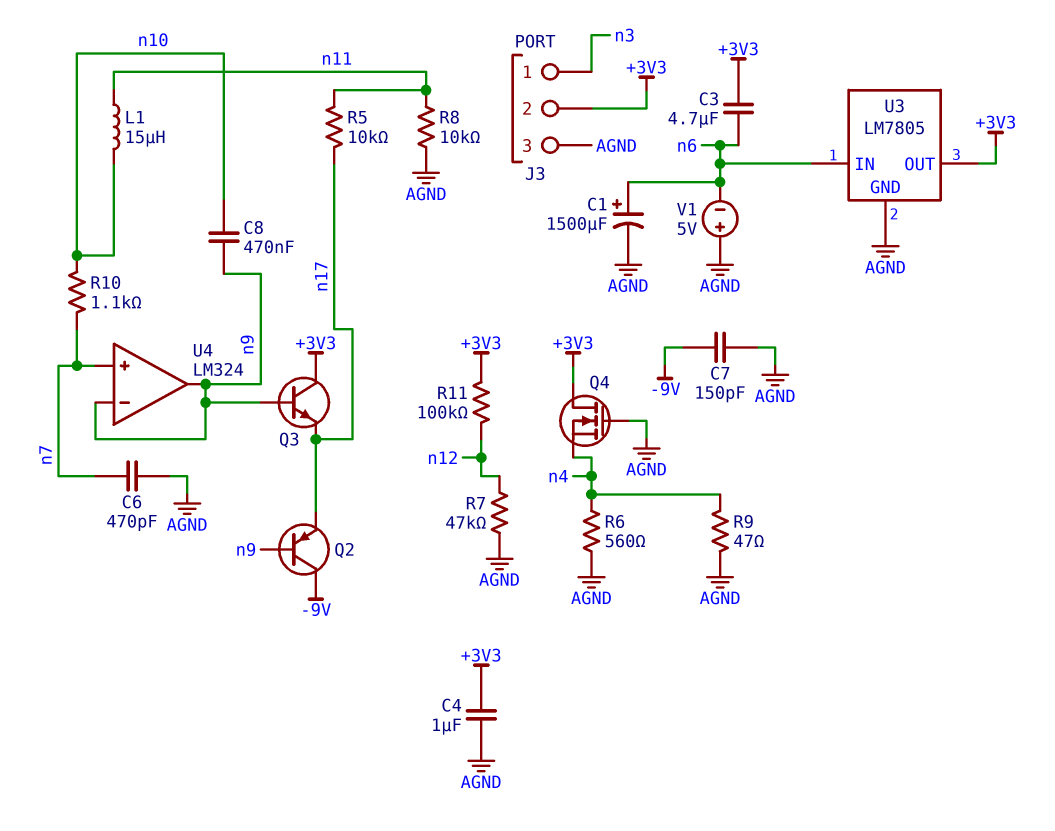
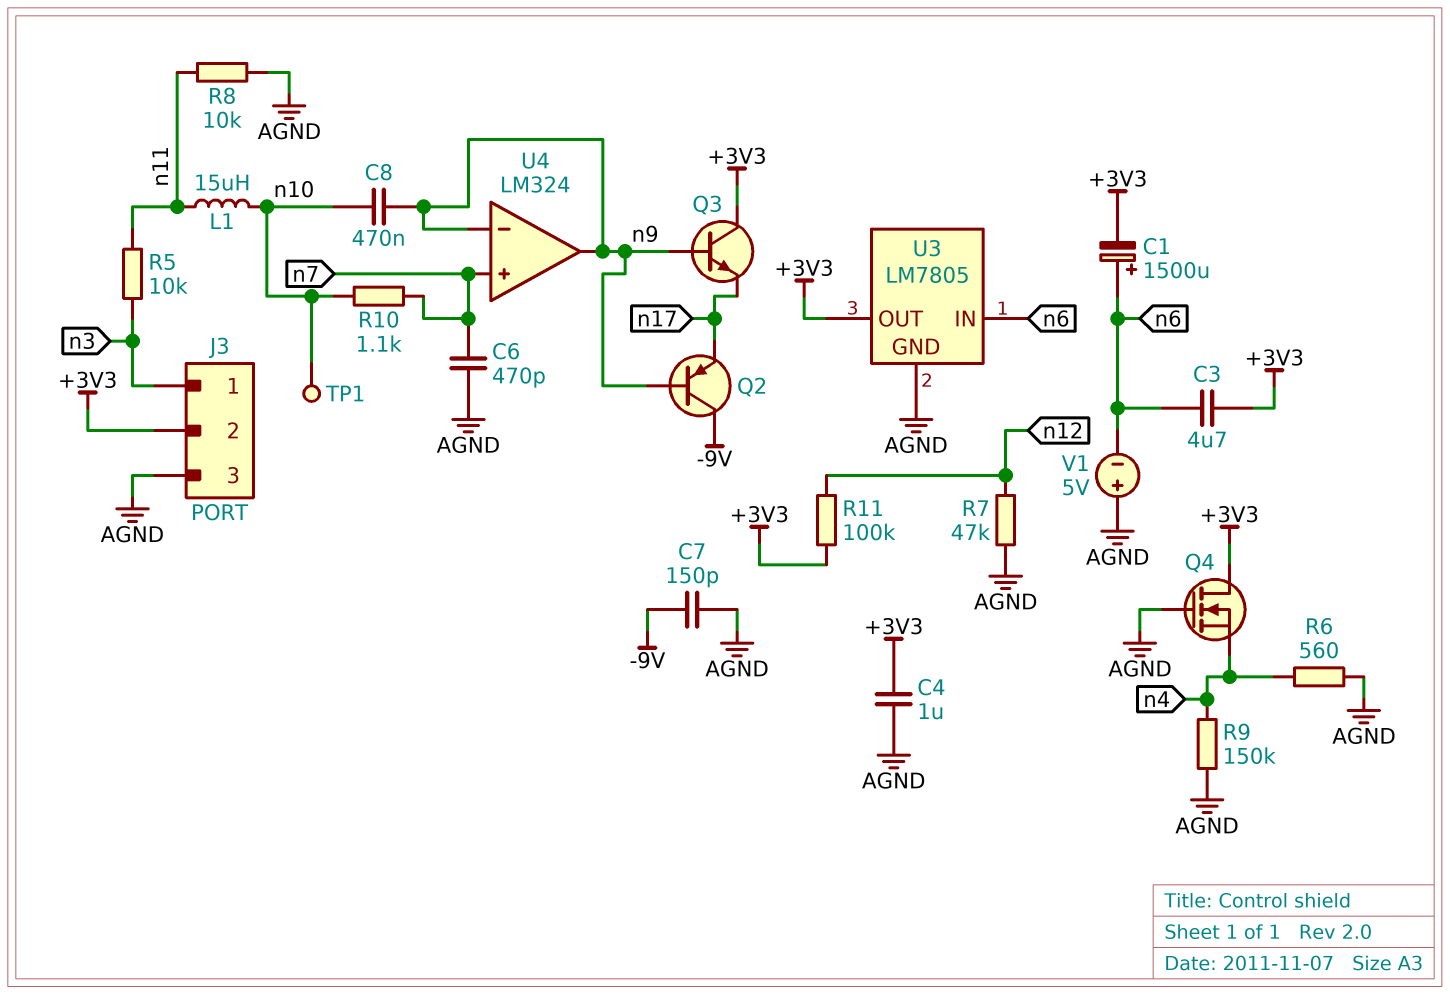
C1: 1500uF (plus n6, minus AGND) -> 1500uF (plus n6, minus +3V3)
R5: 10k (n11, n17) -> 10k (n3, n11)
R9: 47 (AGND, n4) -> 150k (AGND, n4)
TP1: none -> test point (n10)

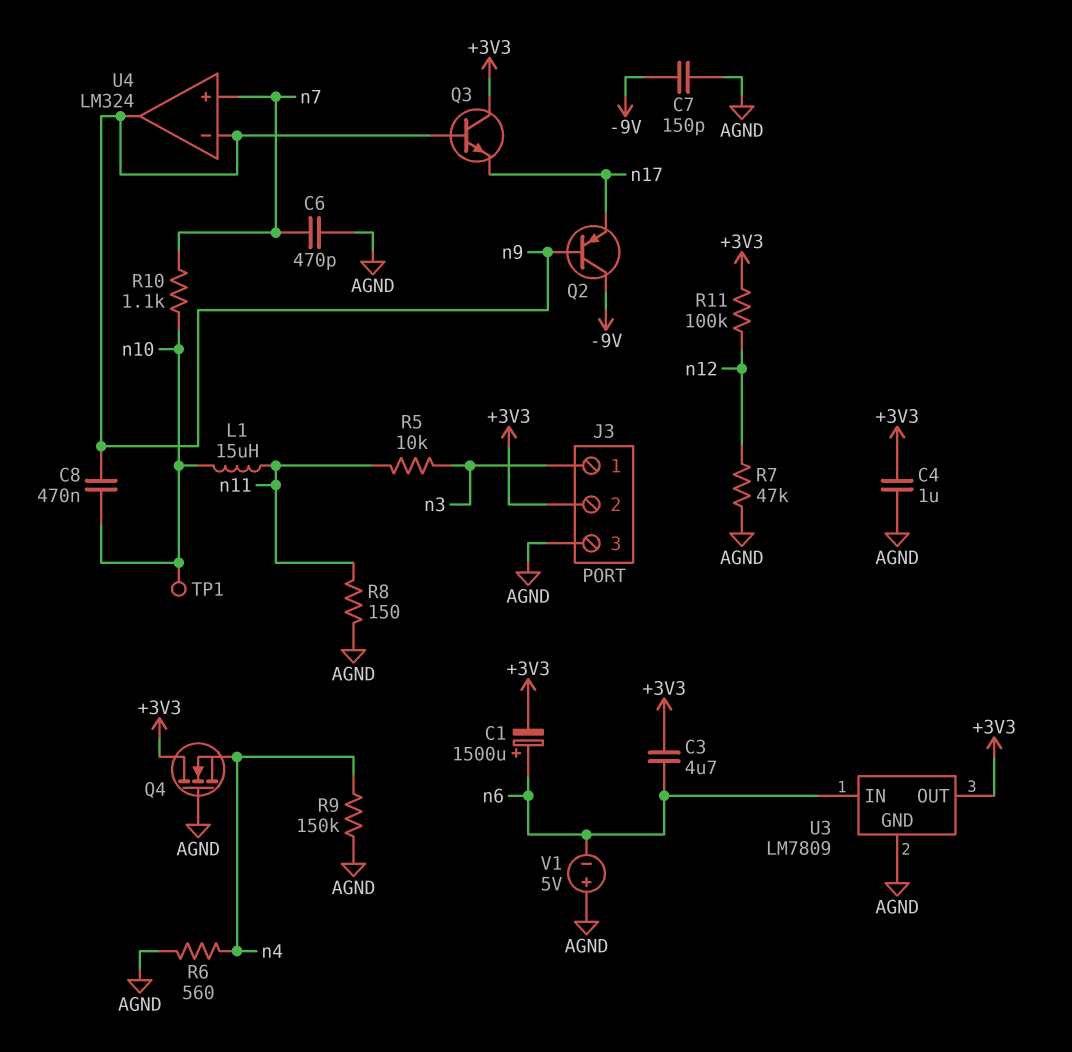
R8: 10k (AGND, n11) -> 150 (AGND, n11)
U3: LM7805 -> LM7809

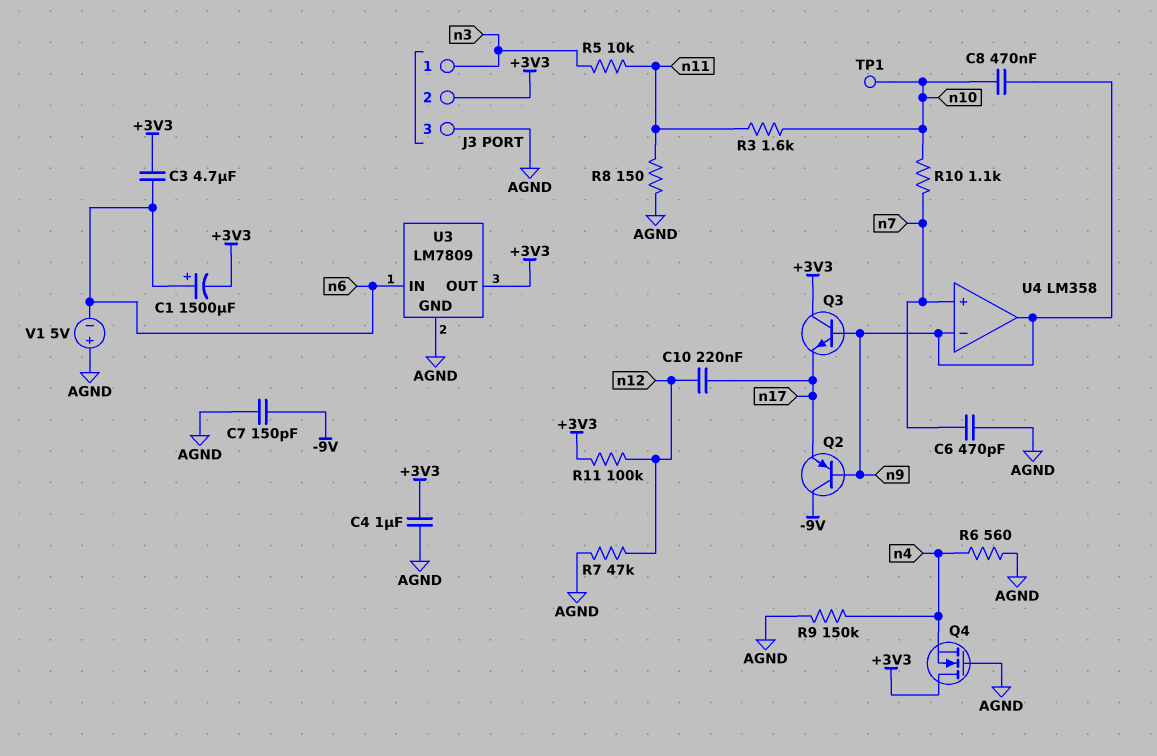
C10: none -> 220nF (n12, n17)
L1: 15uH (n10, n11) -> none
R3: none -> 1.6k (n10, n11)
U4: LM324 -> LM358

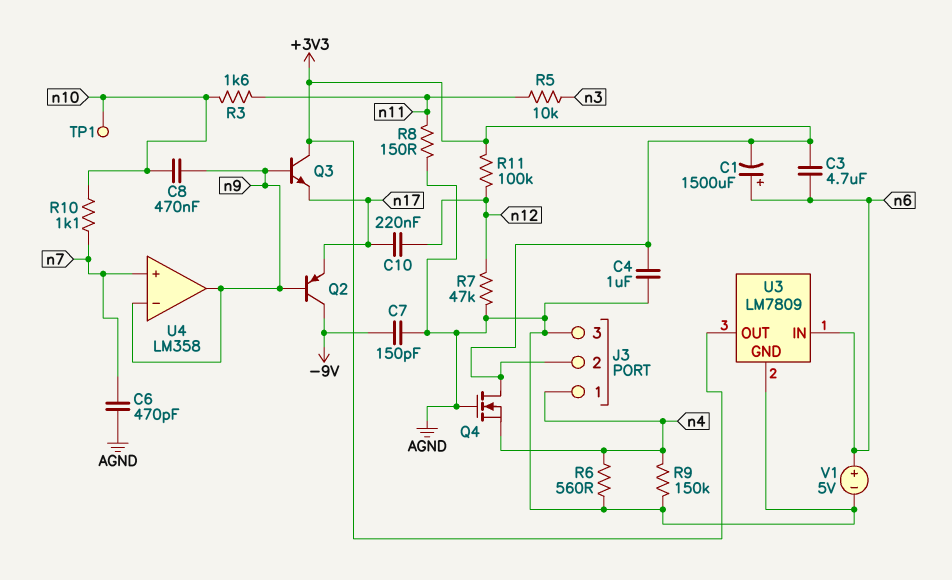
J3 pin 1: n3 -> n4
V1: 5V (plus AGND, minus n6) -> 5V (plus n6, minus AGND)

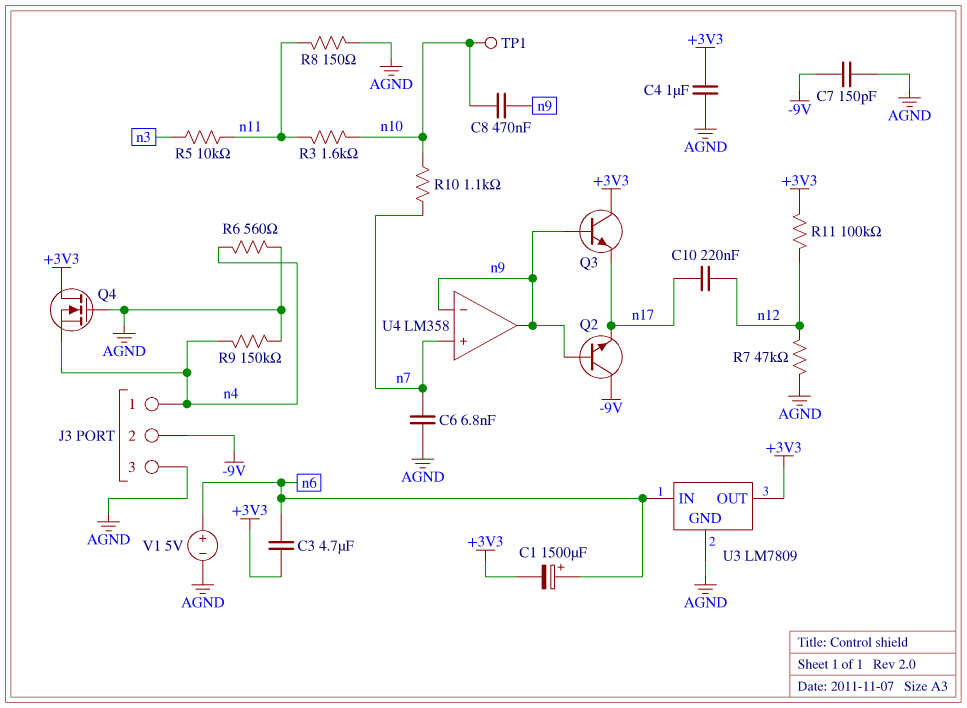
C6: 470pF (AGND, n7) -> 6.8nF (AGND, n7)
J3 pin 2: +3V3 -> -9V
Q2: PNP (B n9, C -9V, E n17) -> NPN (B n9, C -9V, E n17)

